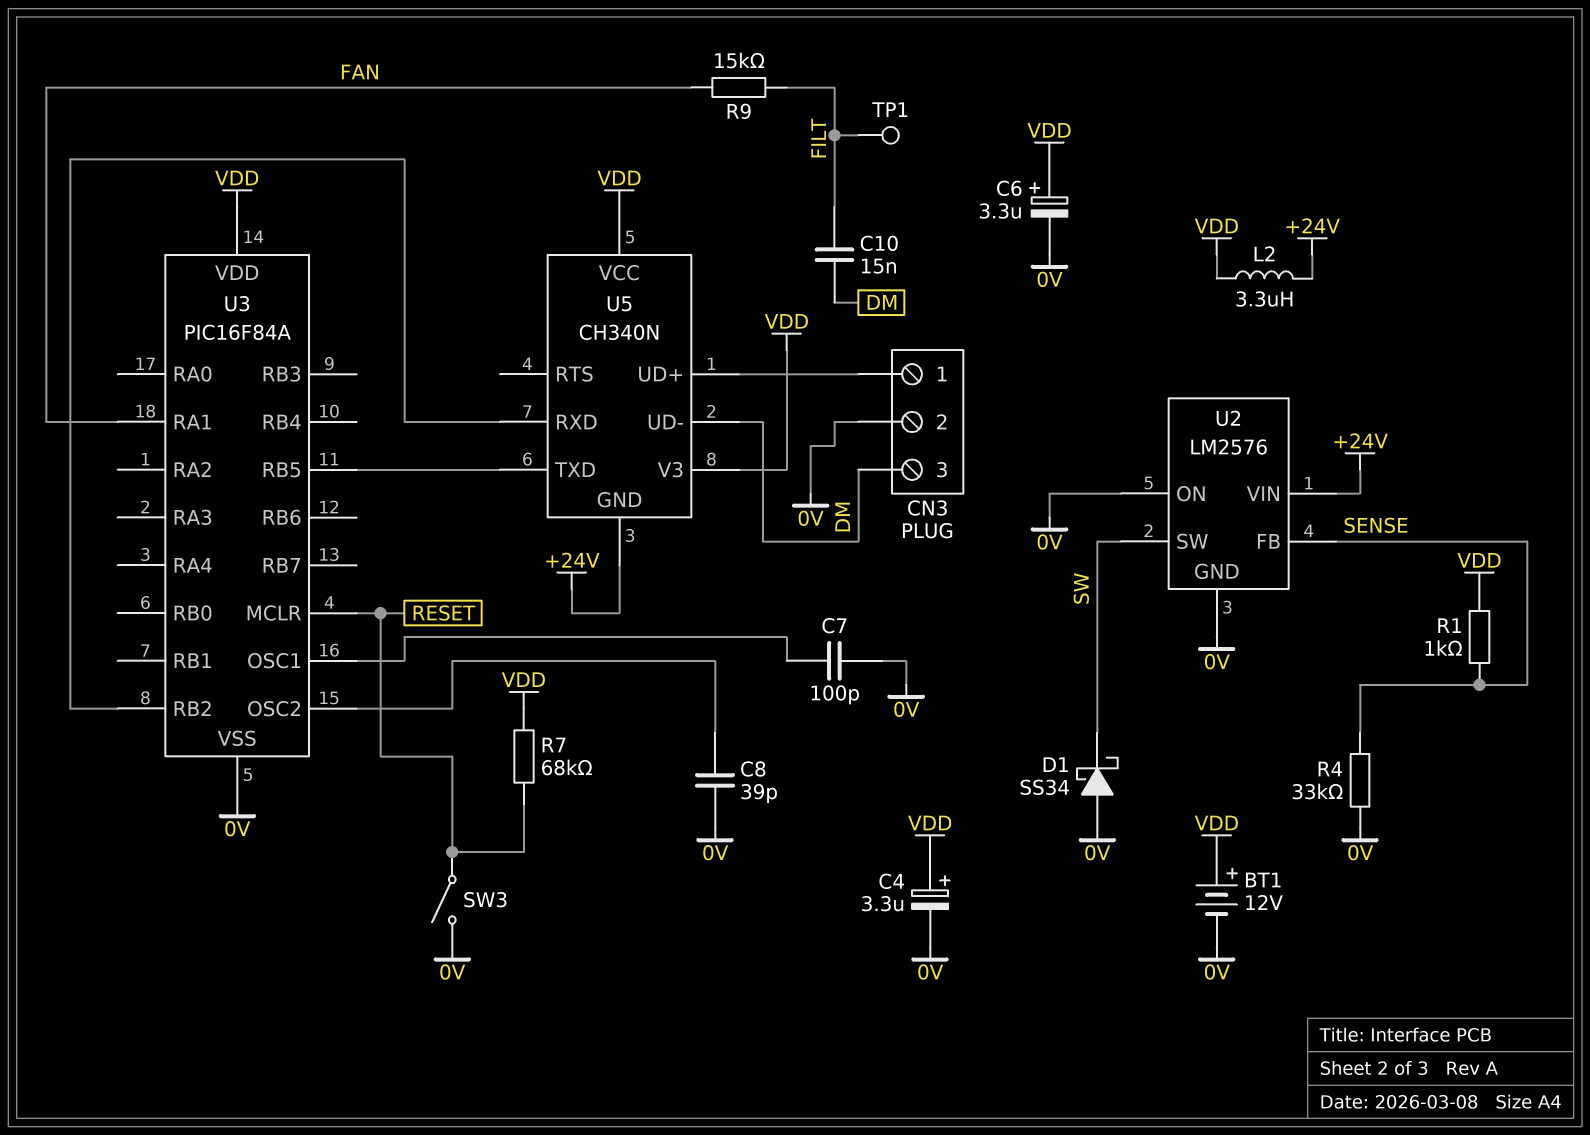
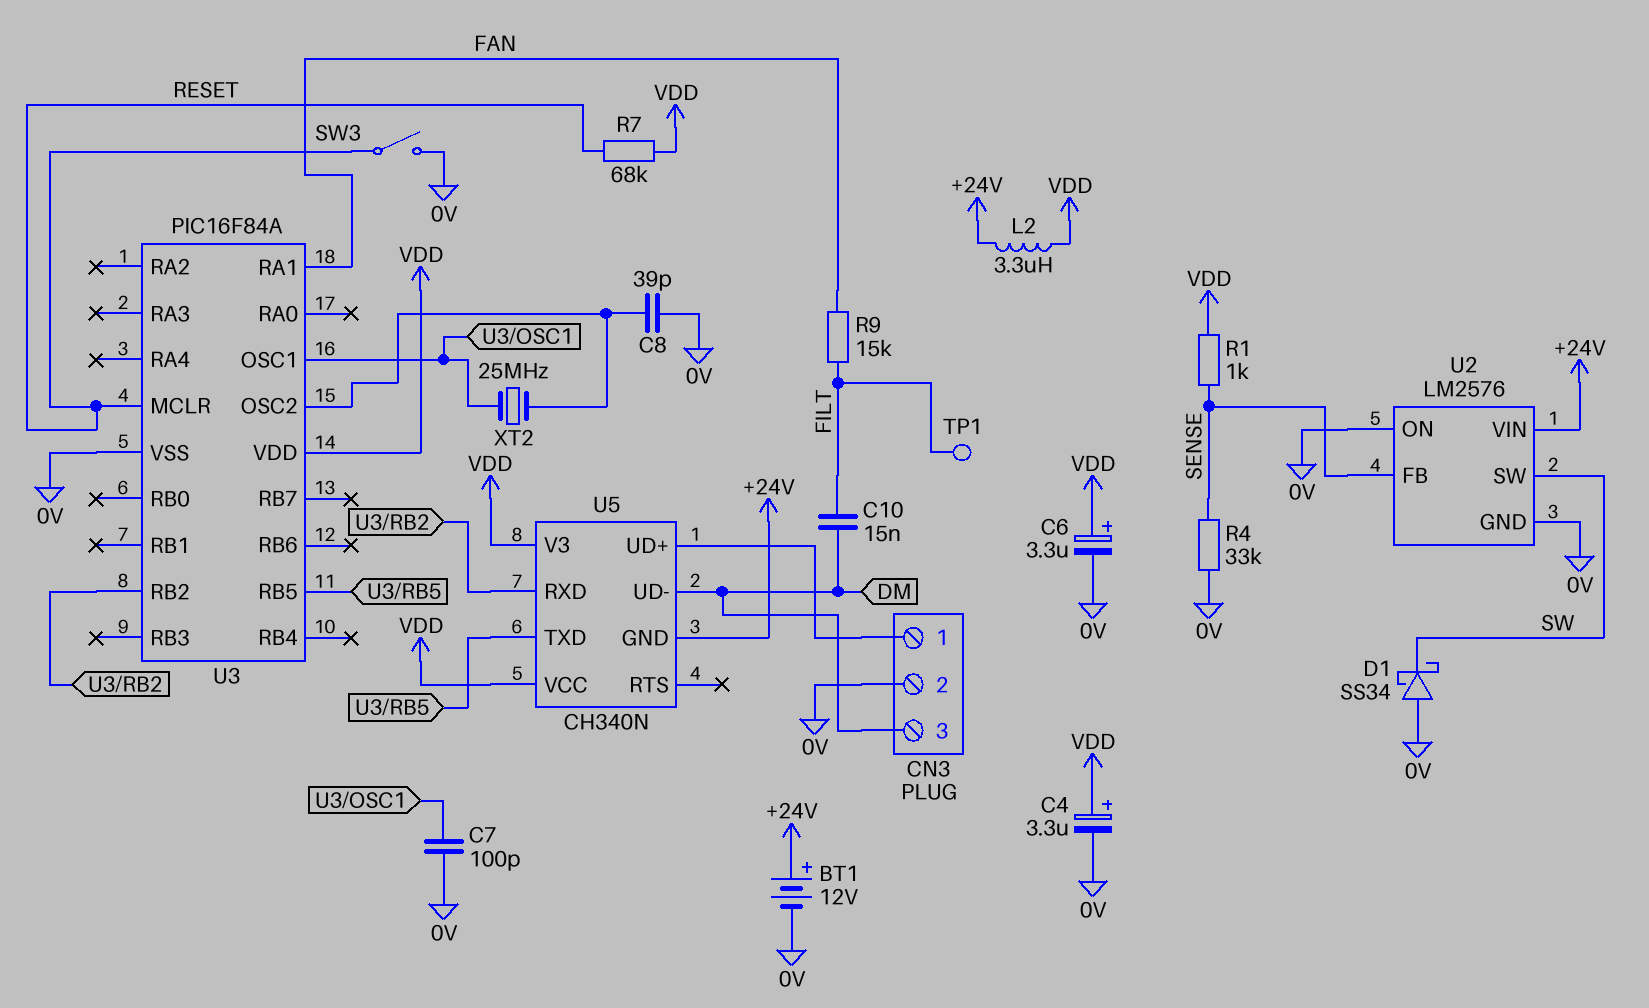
BT1: 12V (plus VDD, minus 0V) -> 12V (plus +24V, minus 0V)
XT2: none -> 25MHz (U3/OSC1, U3/OSC2)

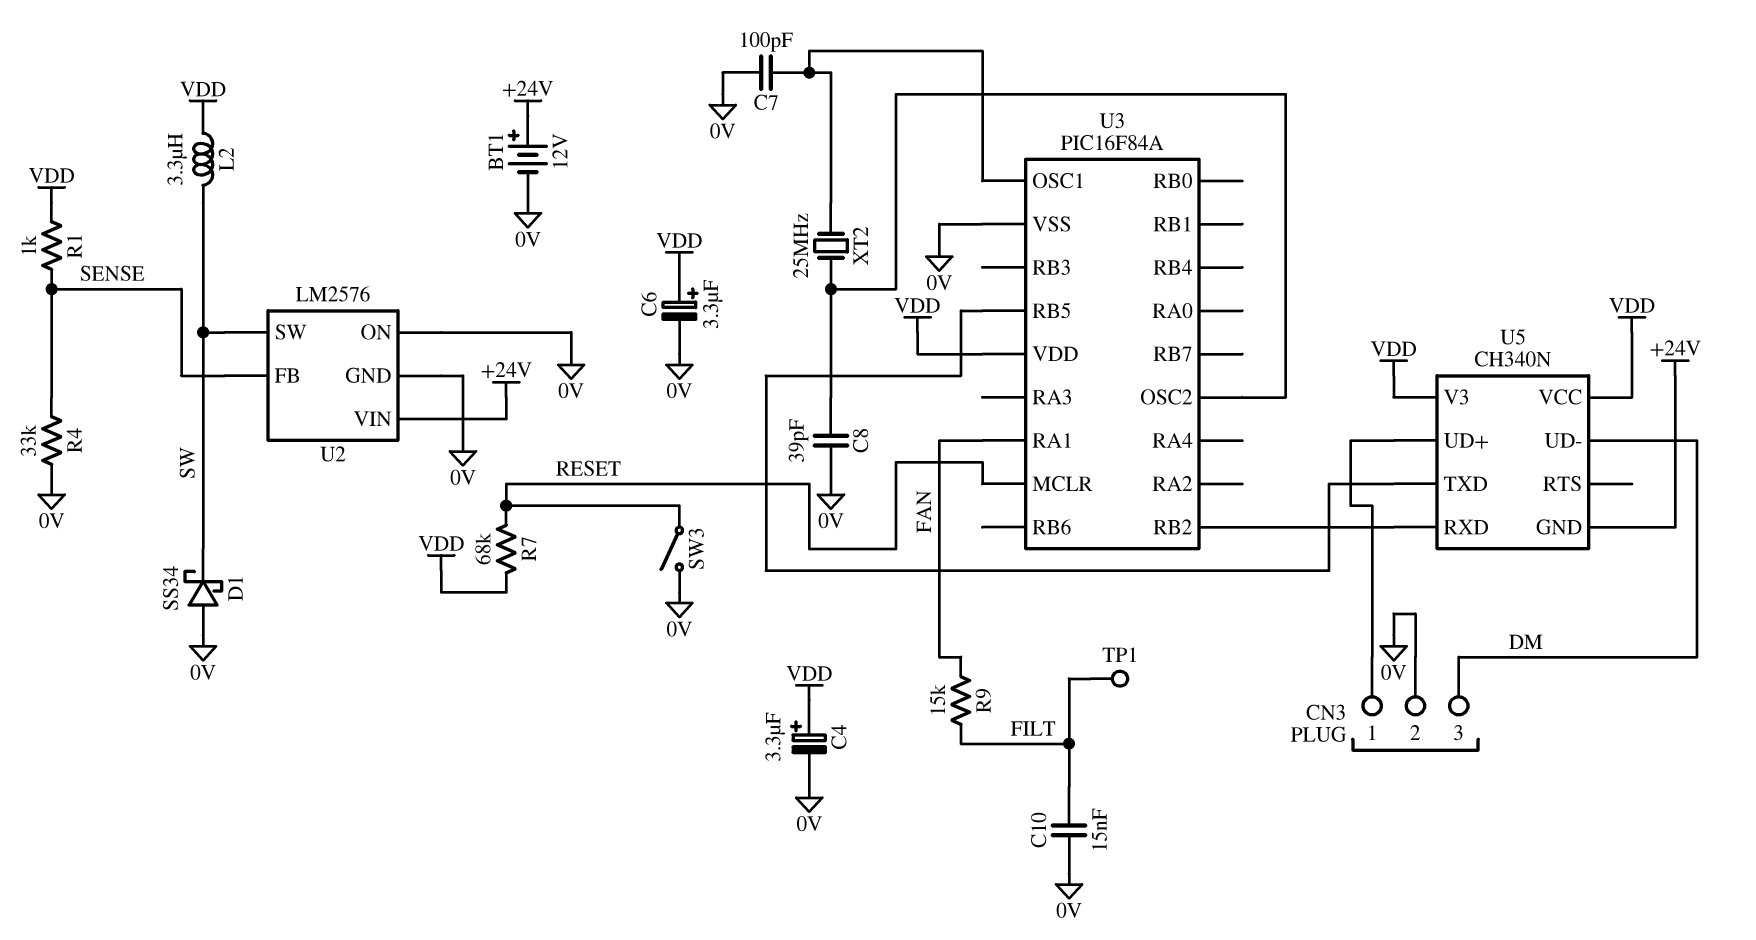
C10: 15nF (DM, FILT) -> 15nF (0V, FILT)
L2: 3.3uH (+24V, VDD) -> 3.3uH (SW, VDD)

